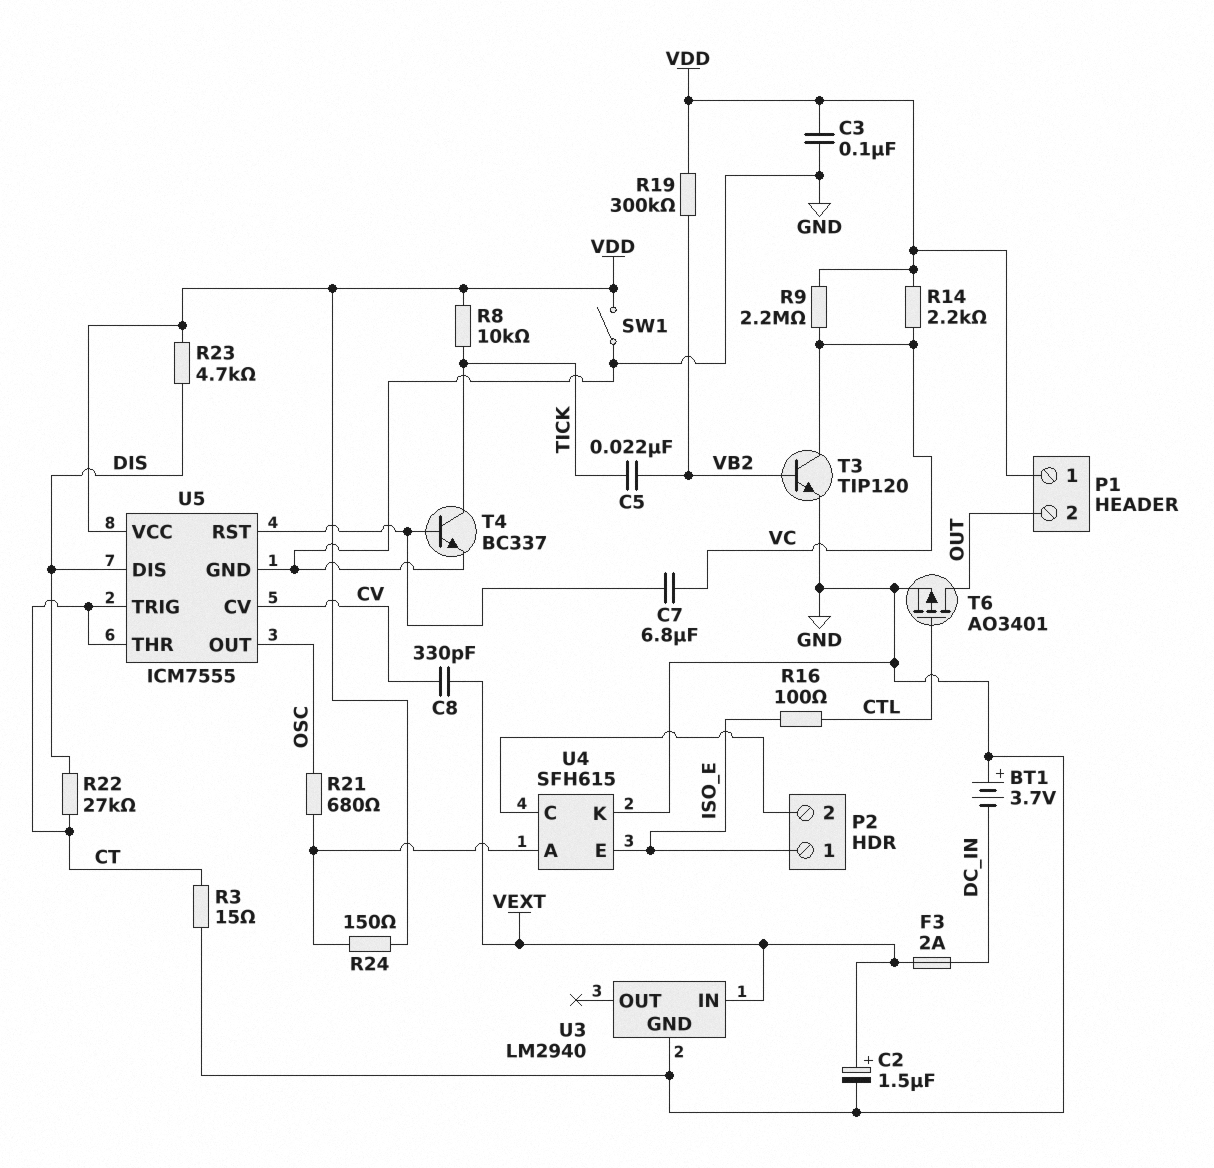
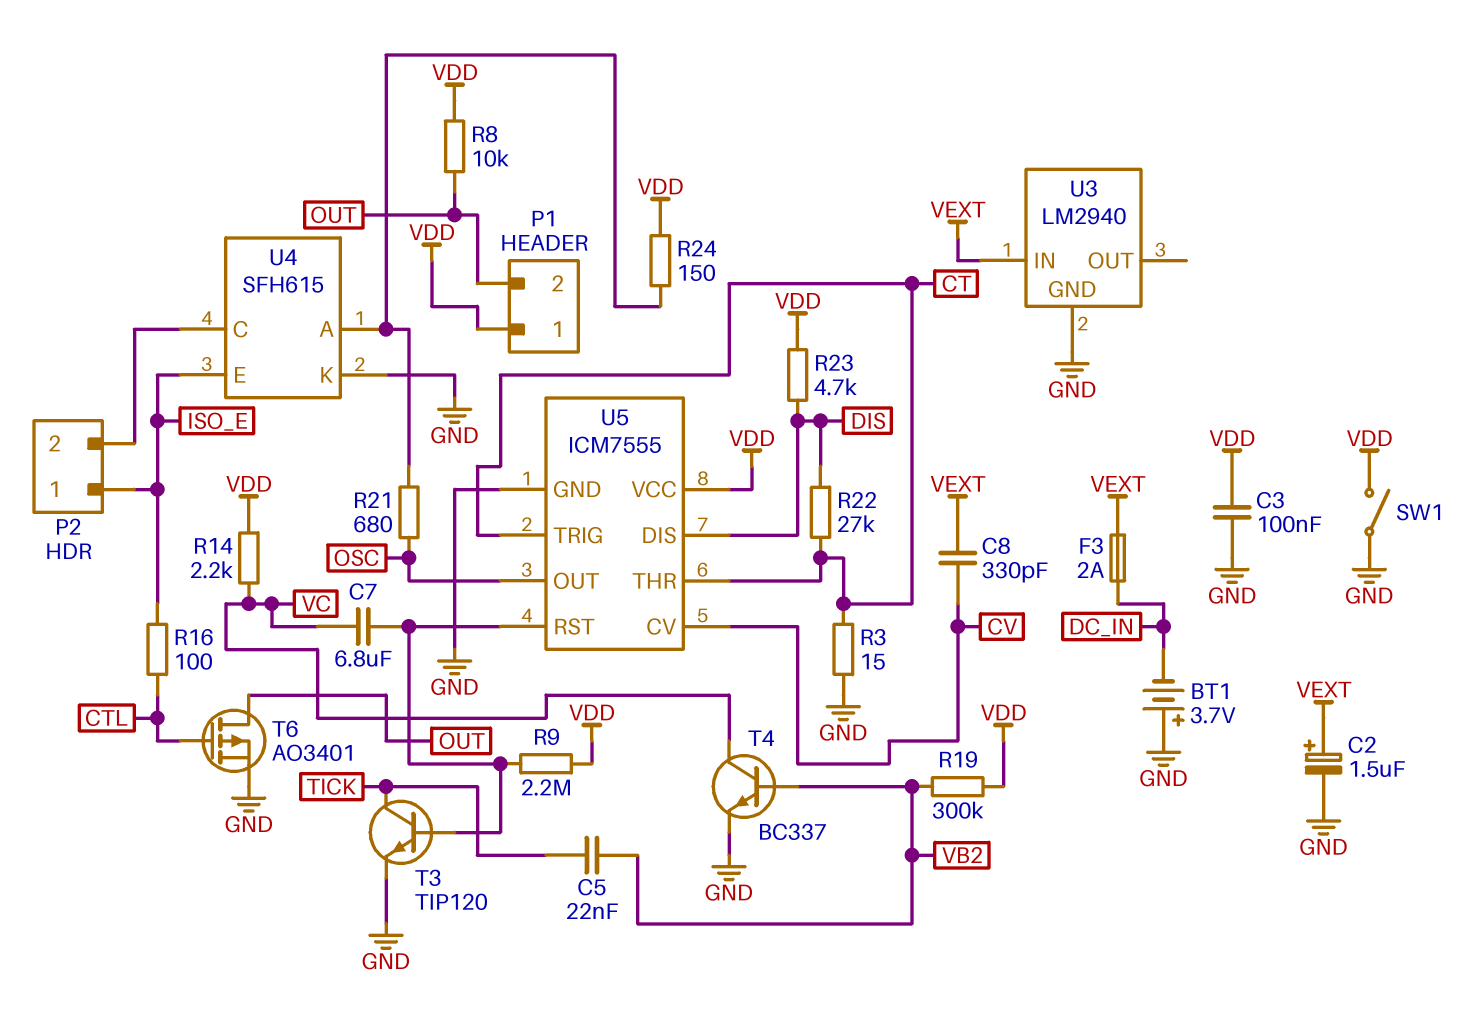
R8: 10k (TICK, VDD) -> 10k (OUT, VDD)
R9: 2.2M (VC, VDD) -> 2.2M (U5/RST, VDD)
T3: NPN TIP120 (B VB2, C VC, E GND) -> NPN TIP120 (B U5/RST, C TICK, E GND)
T4: NPN BC337 (B U5/RST, C TICK, E GND) -> NPN BC337 (B VB2, C VC, E GND)

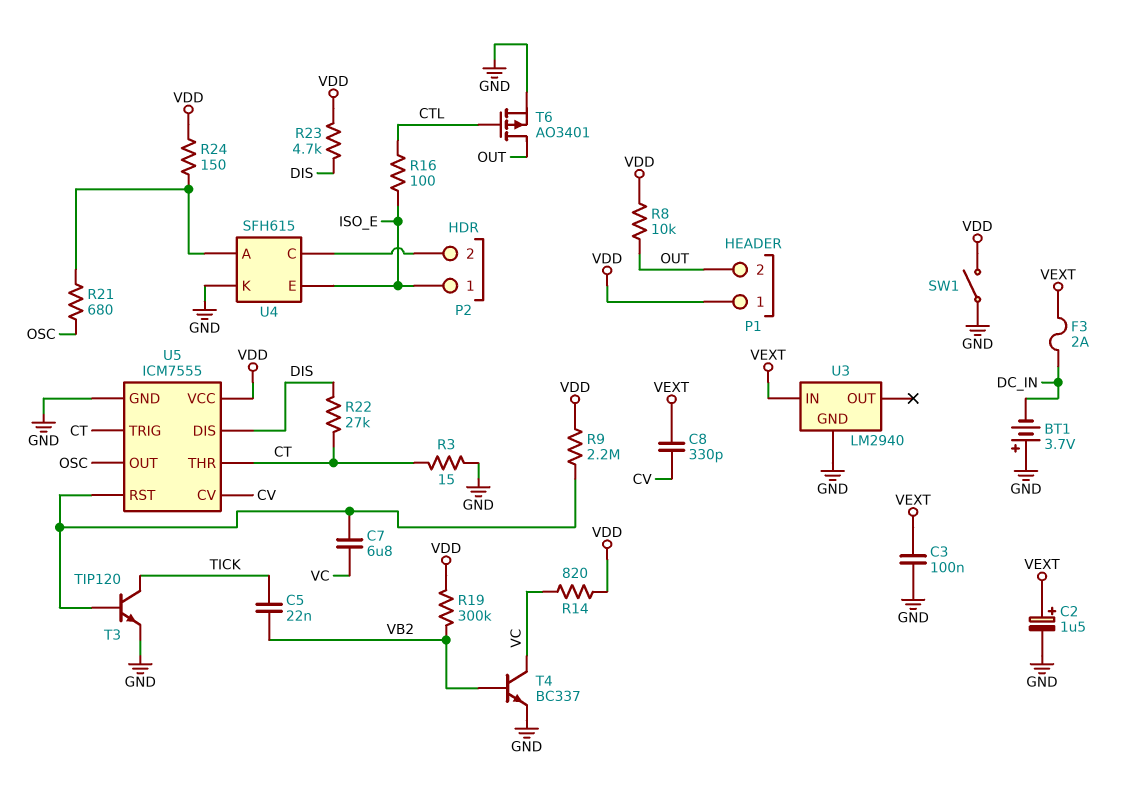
C3: 100nF (GND, VDD) -> 100nF (GND, VEXT)
R14: 2.2k (VC, VDD) -> 820 (VC, VDD)

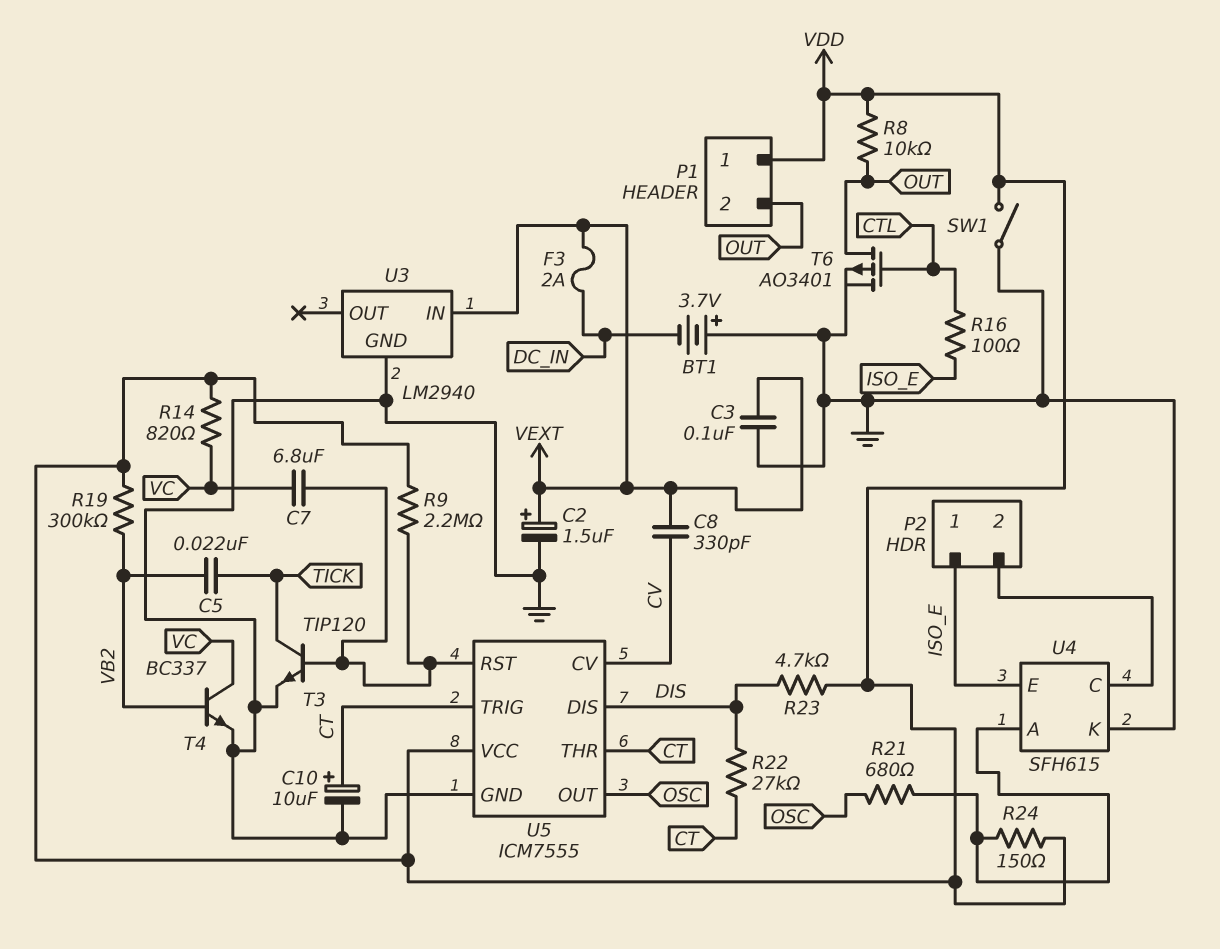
C10: none -> 10uF (plus CT, minus GND)
R3: 15 (CT, GND) -> none

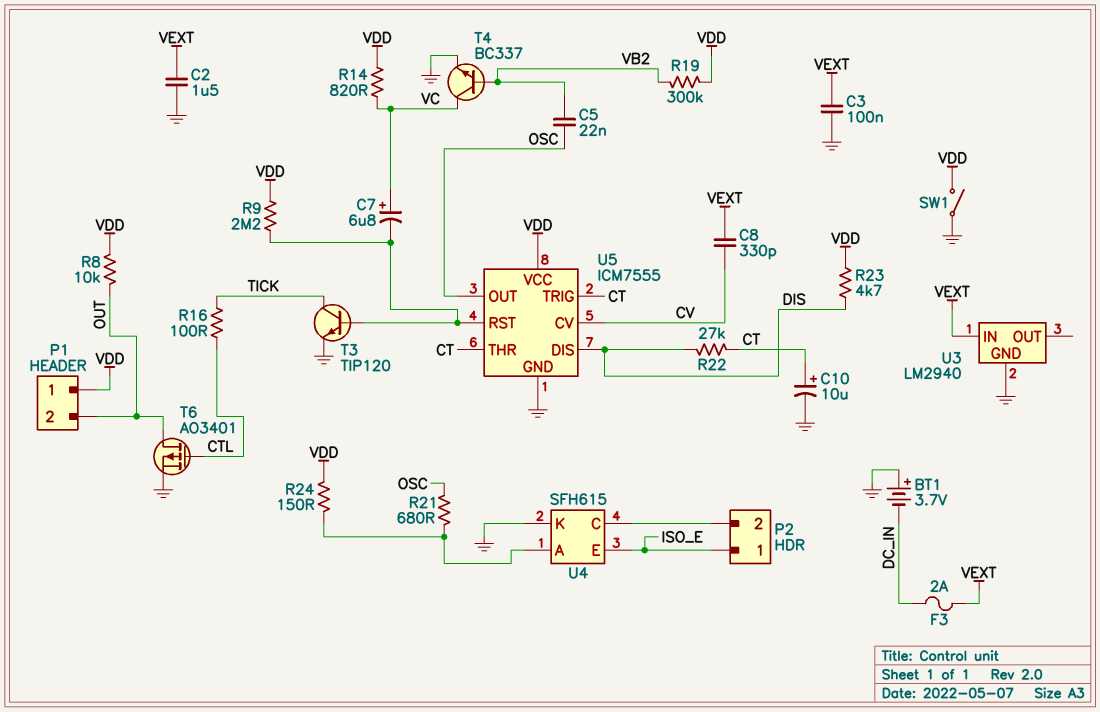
C2: 1.5uF (plus VEXT, minus GND) -> 1.5uF (GND, VEXT)
C5: 22nF (TICK, VB2) -> 22nF (OSC, VB2)
C7: 6.8uF (U5/RST, VC) -> 6.8uF (plus VC, minus U5/RST)
R16: 100 (CTL, ISO_E) -> 100 (CTL, TICK)

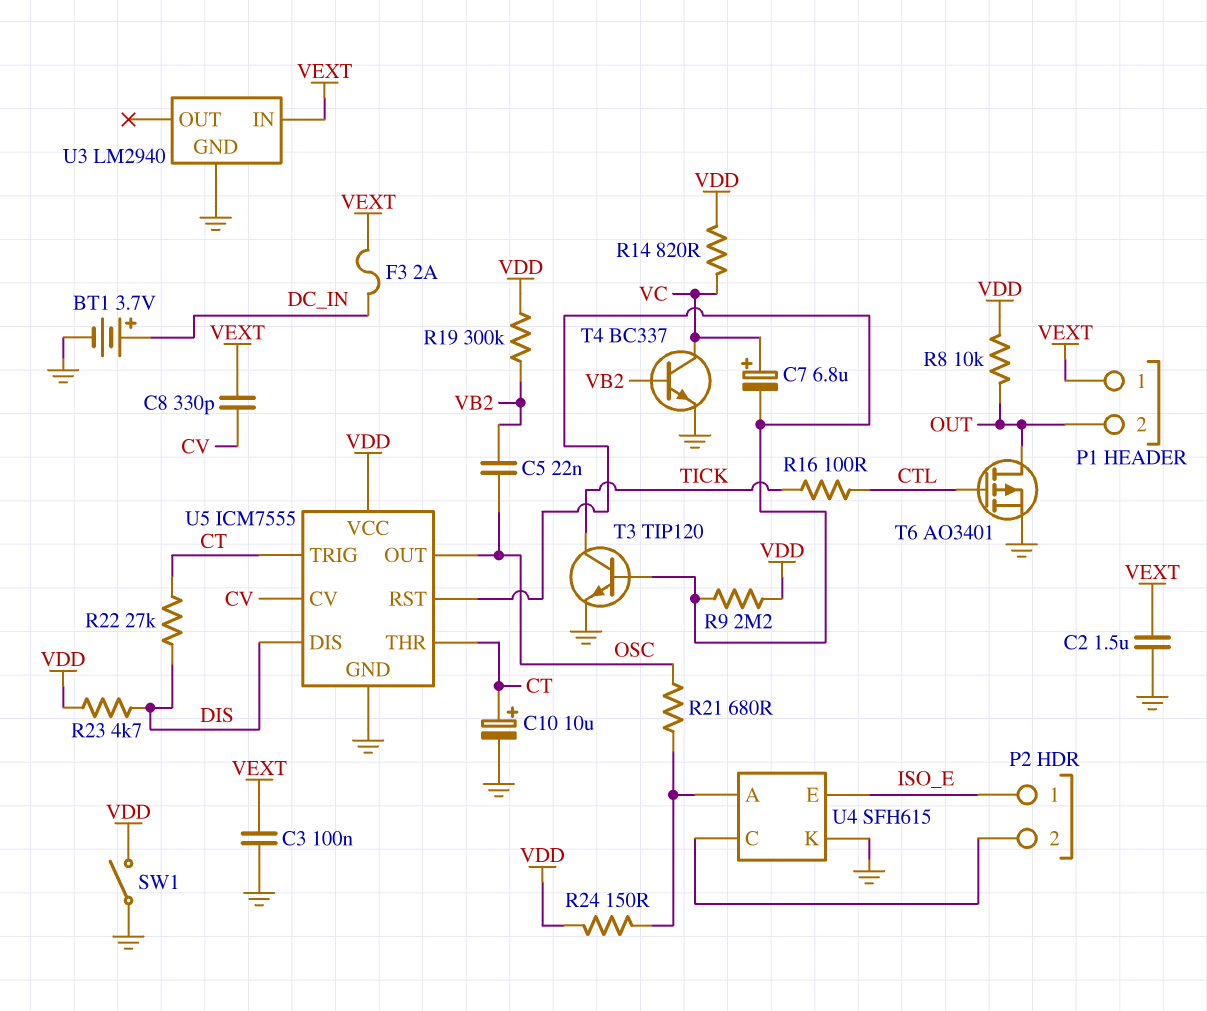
BT1: 3.7V (plus GND, minus DC_IN) -> 3.7V (plus DC_IN, minus GND)
P1 pin 1: VDD -> VEXT

